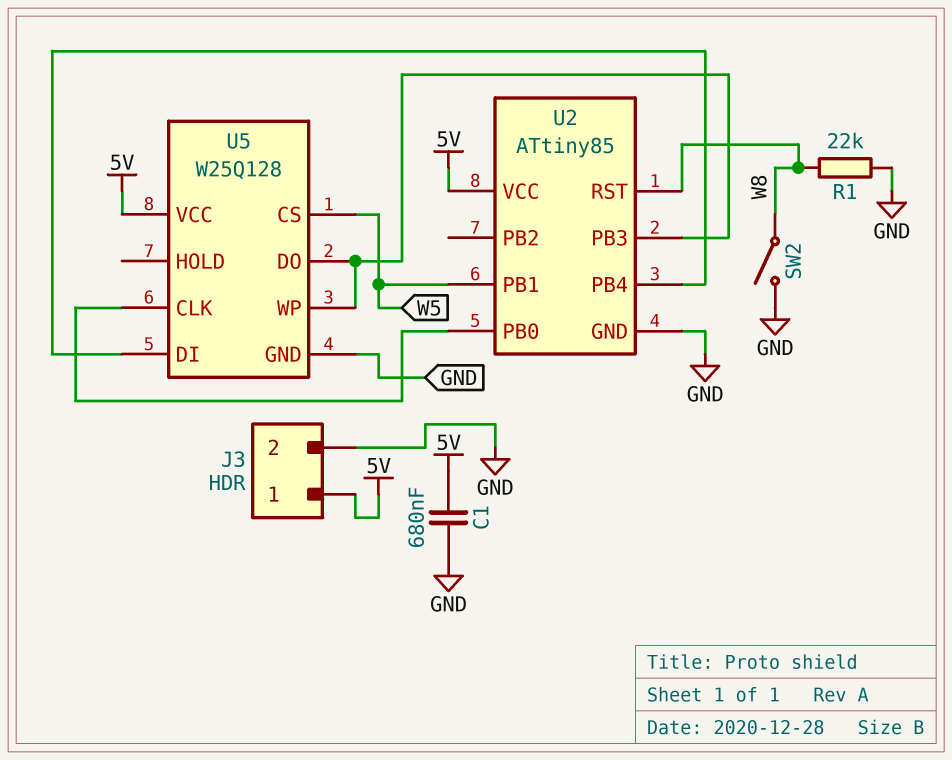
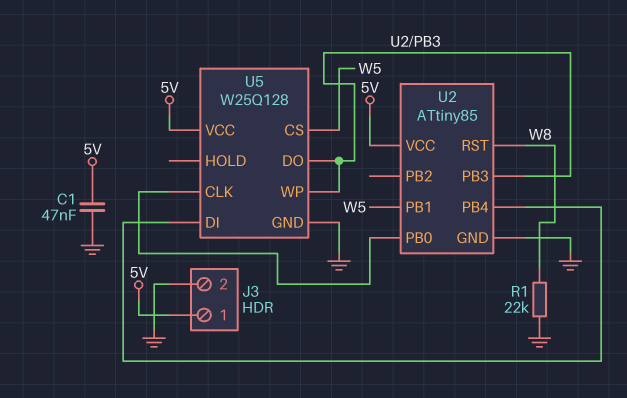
C1: 680nF (5V, GND) -> 47nF (5V, GND)
SW2: switch (GND, W8) -> none

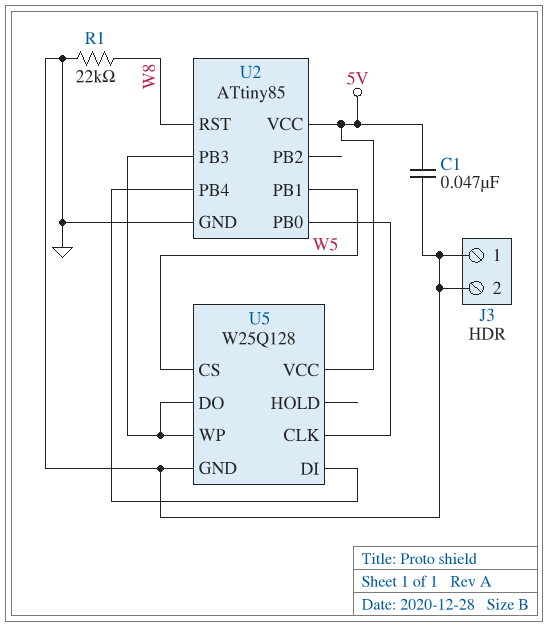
J3 pin 1: 5V -> GND

